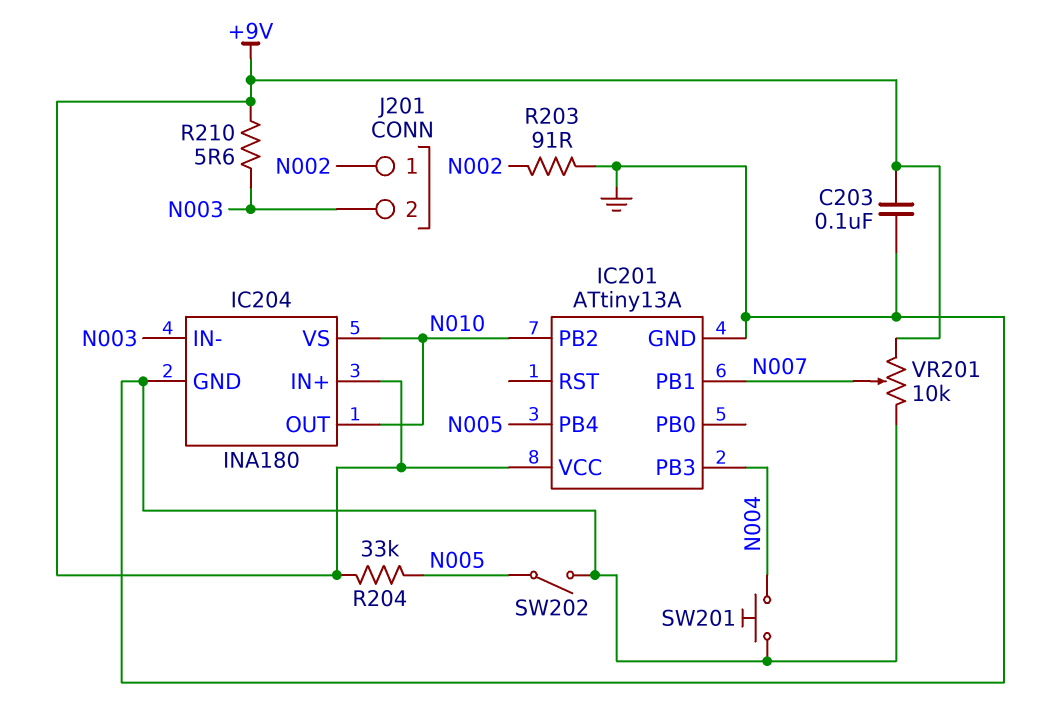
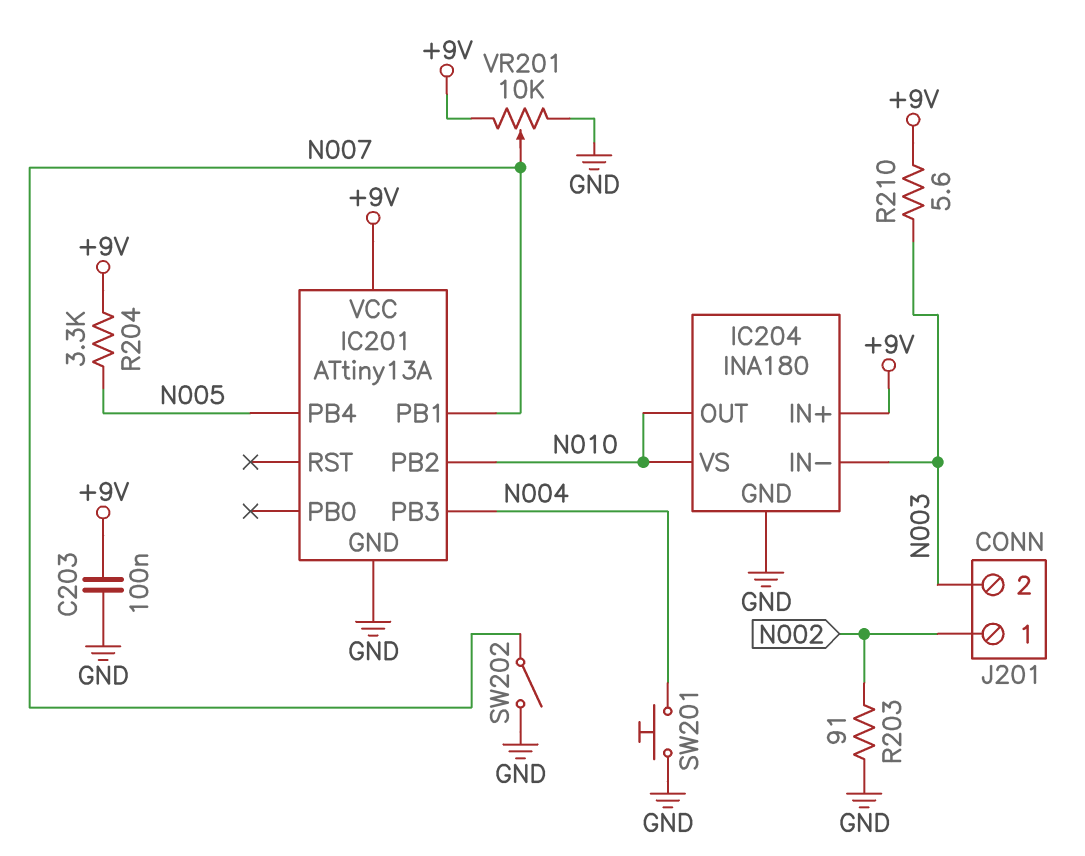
R204: 33k (+9V, N005) -> 3.3k (+9V, N005)
SW202: switch (GND, N005) -> switch (GND, N007)

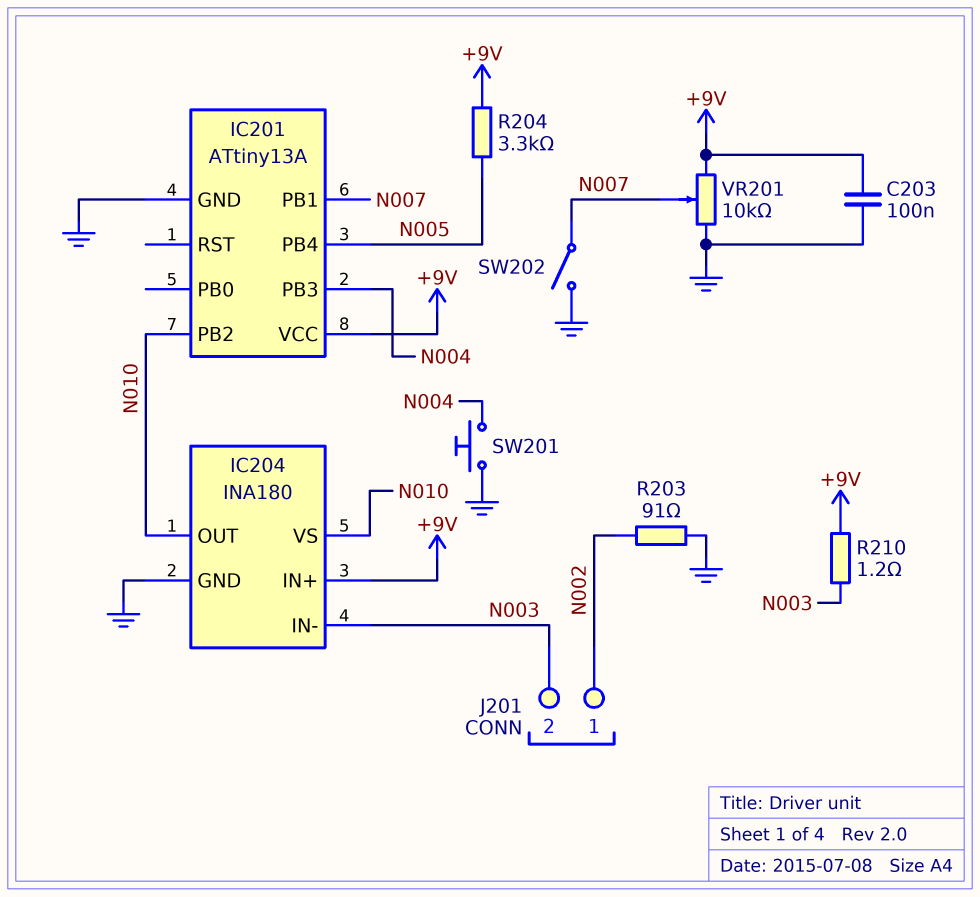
R210: 5.6 (+9V, N003) -> 1.2 (+9V, N003)

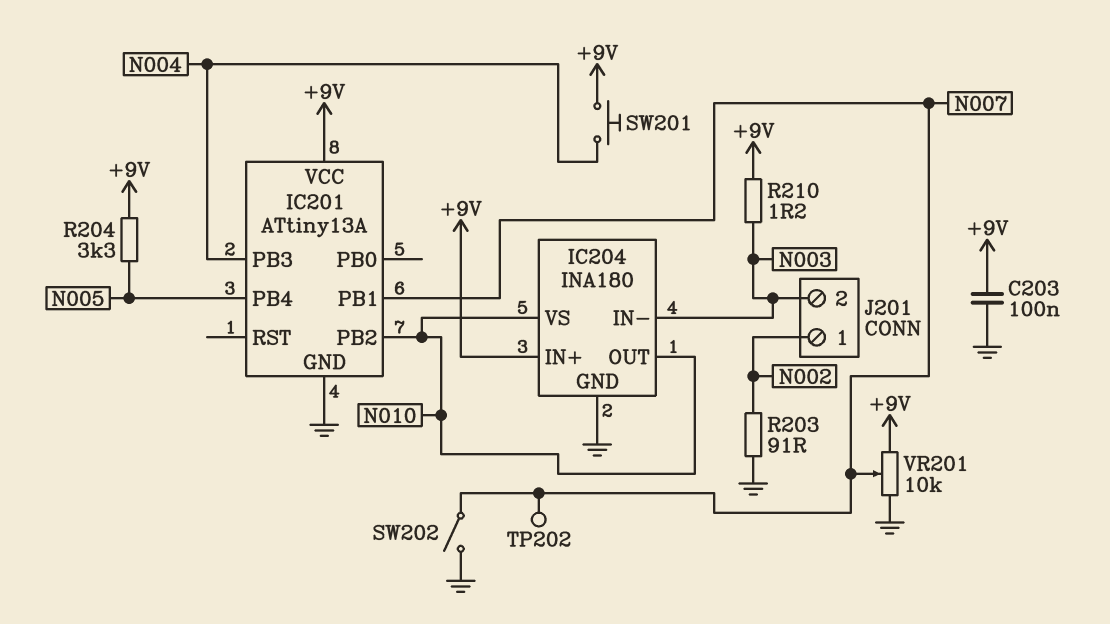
SW201: button (GND, N004) -> button (+9V, N004)
TP202: none -> test point (N007)

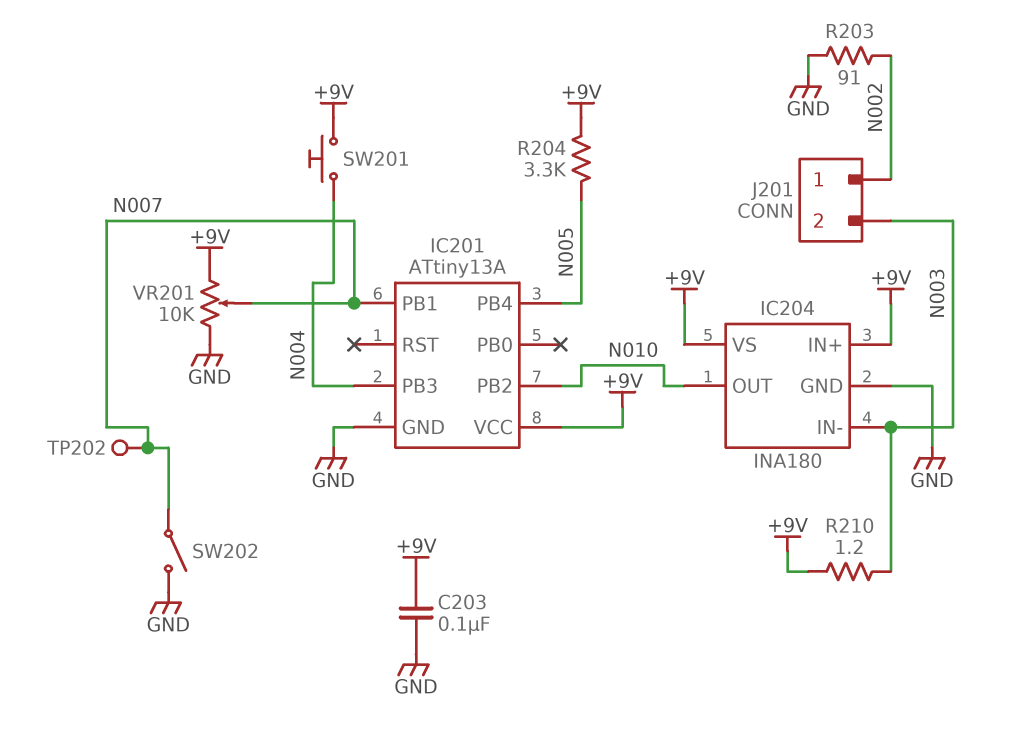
IC204 pin VS: N010 -> +9V

